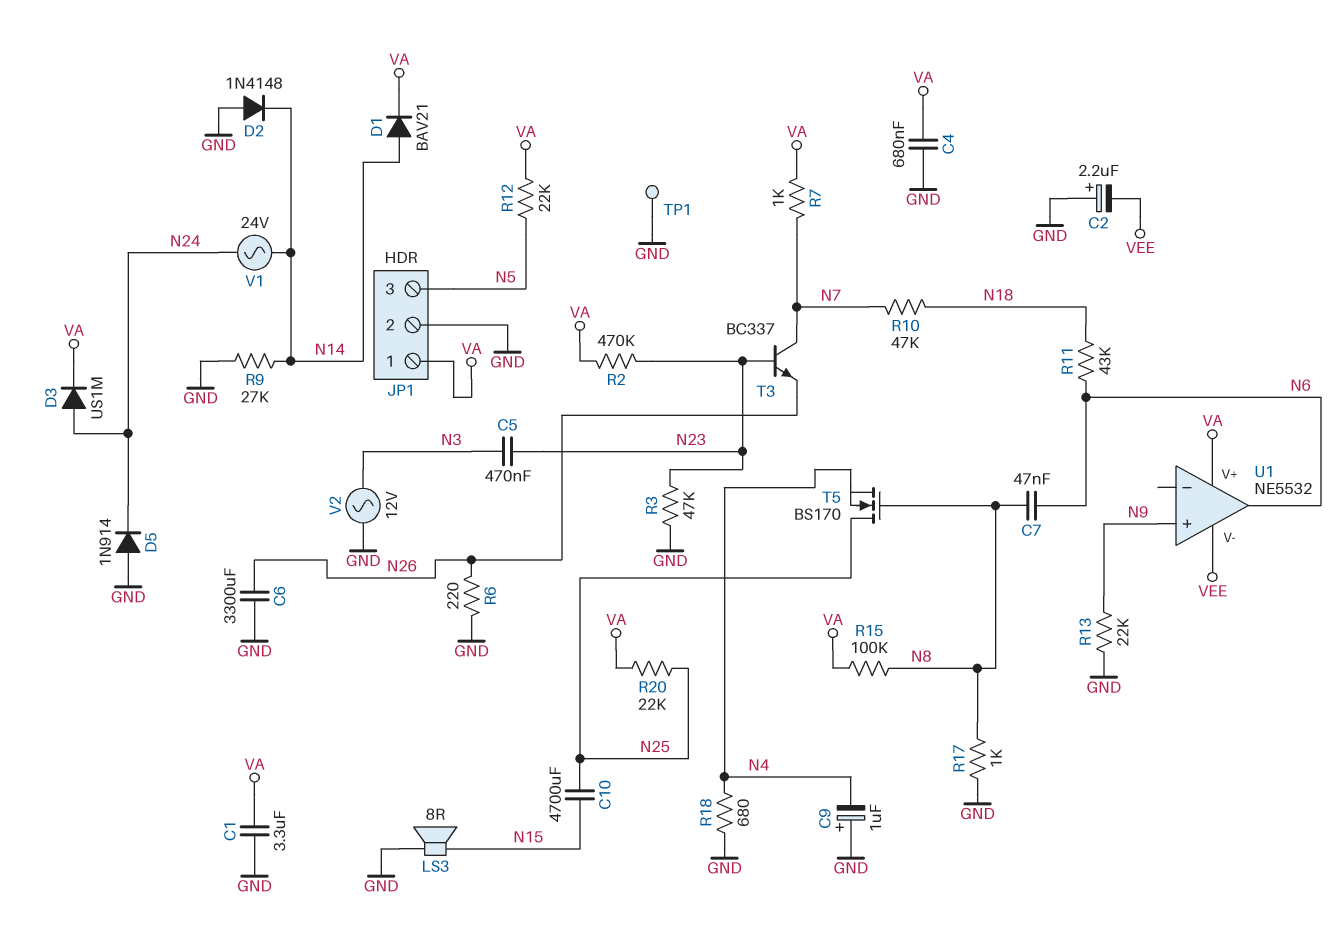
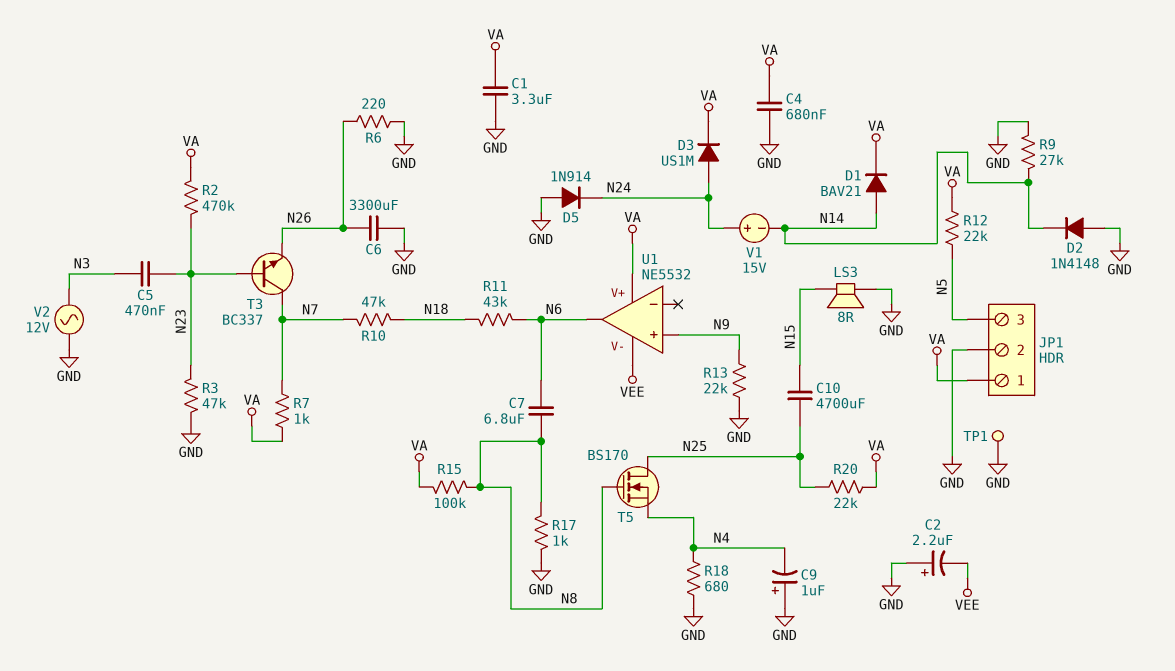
C7: 47nF (N6, N8) -> 6.8uF (N6, N8)
V1: AC 24V (N14, N24) -> 15V (plus N24, minus N14)

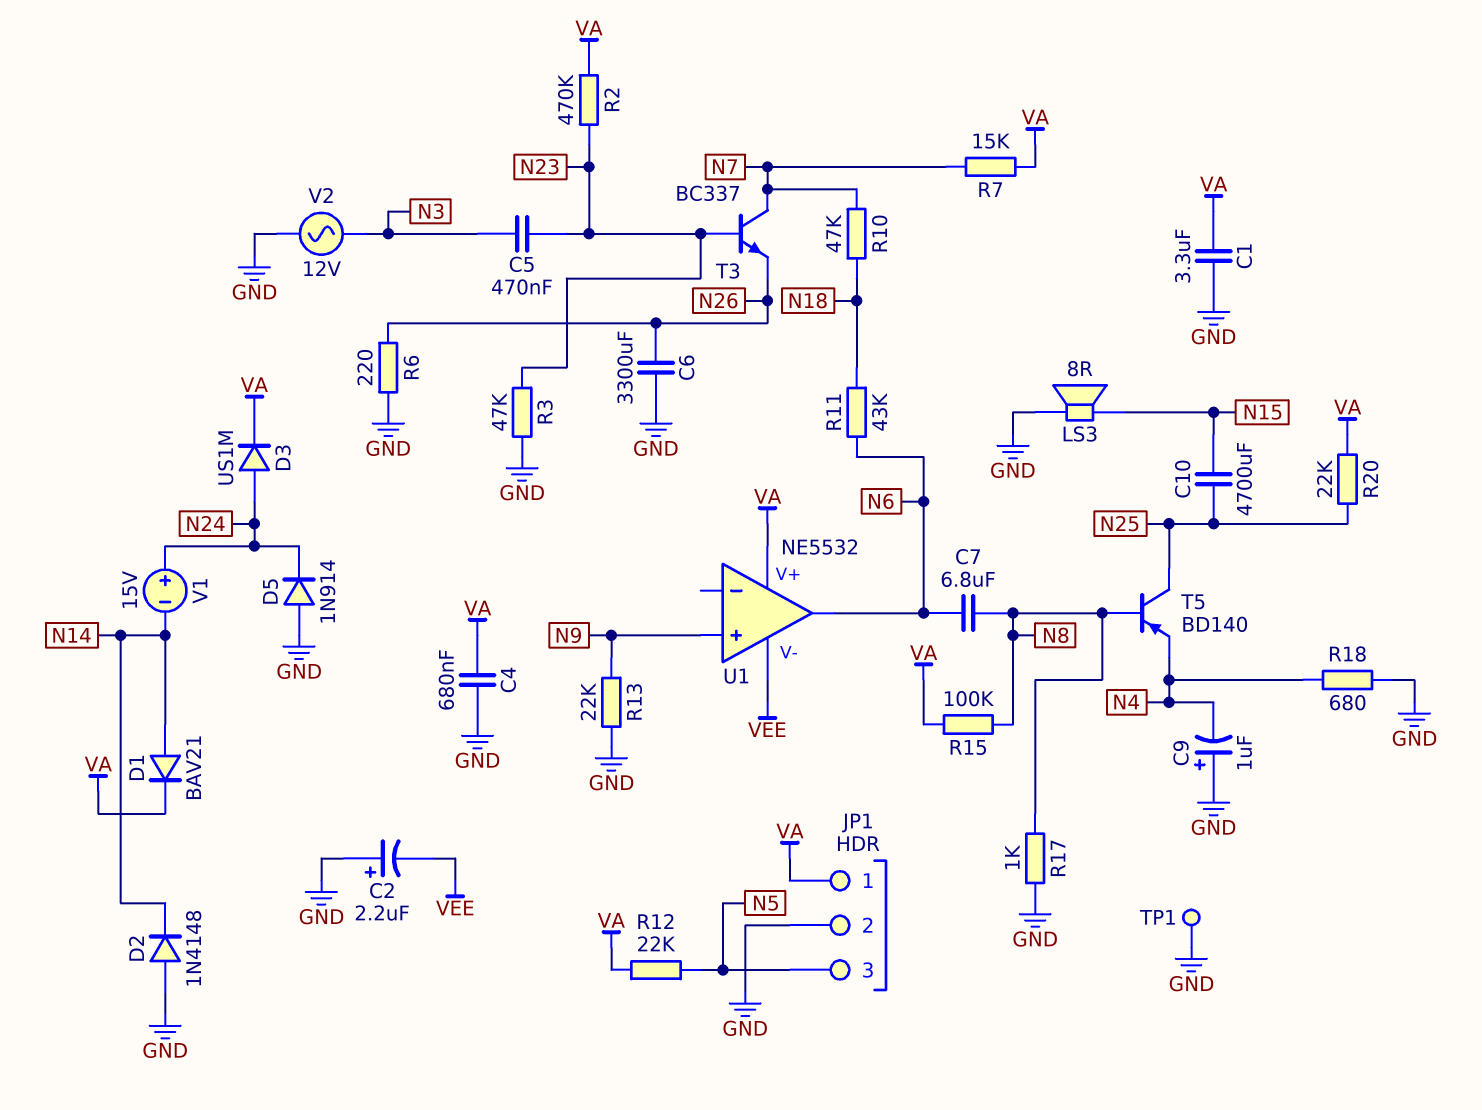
R7: 1k (N7, VA) -> 15k (N7, VA)
R9: 27k (GND, N14) -> none
T5: NMOS BS170 (G N8, D N25, S N4) -> PNP BD140 (B N8, C N25, E N4)

